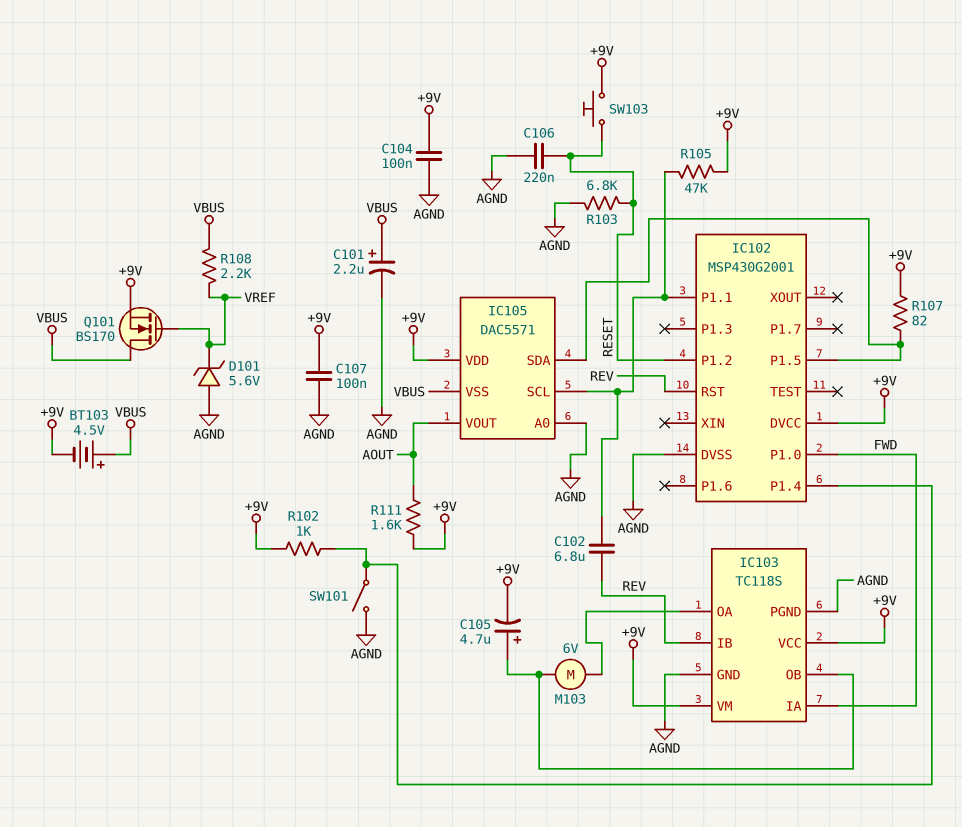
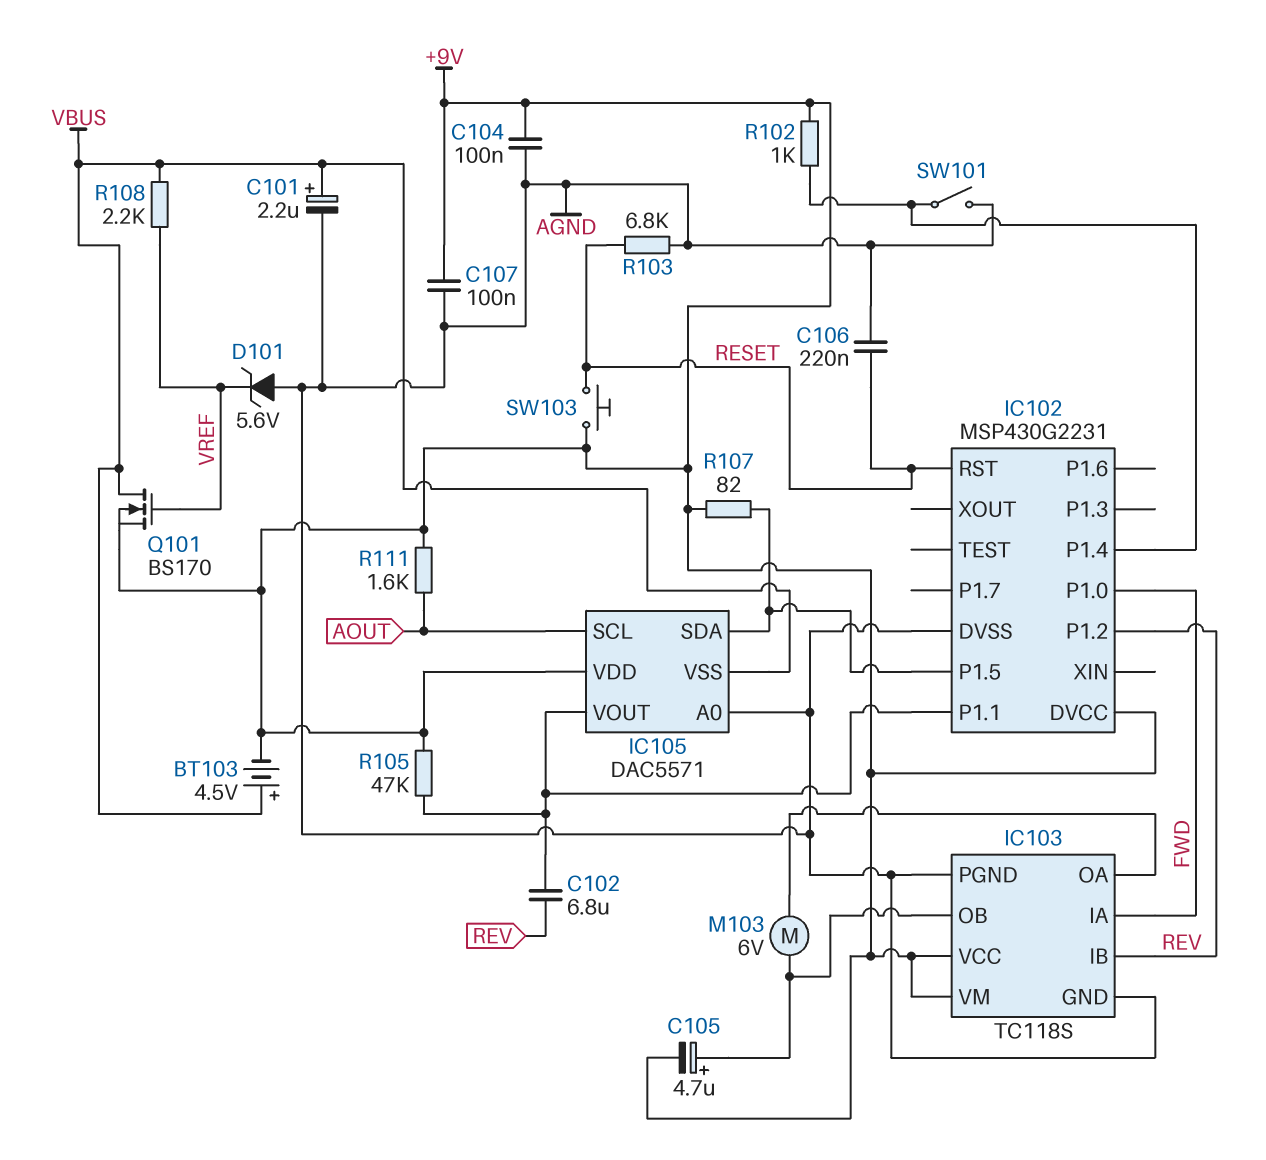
IC102: MSP430G2001 -> MSP430G2231
IC102 pin P1.2: RESET -> REV
IC102 pin RST: REV -> RESET
IC105 pin SCL: IC102/P1.1 -> AOUT
IC105 pin VOUT: AOUT -> IC102/P1.1

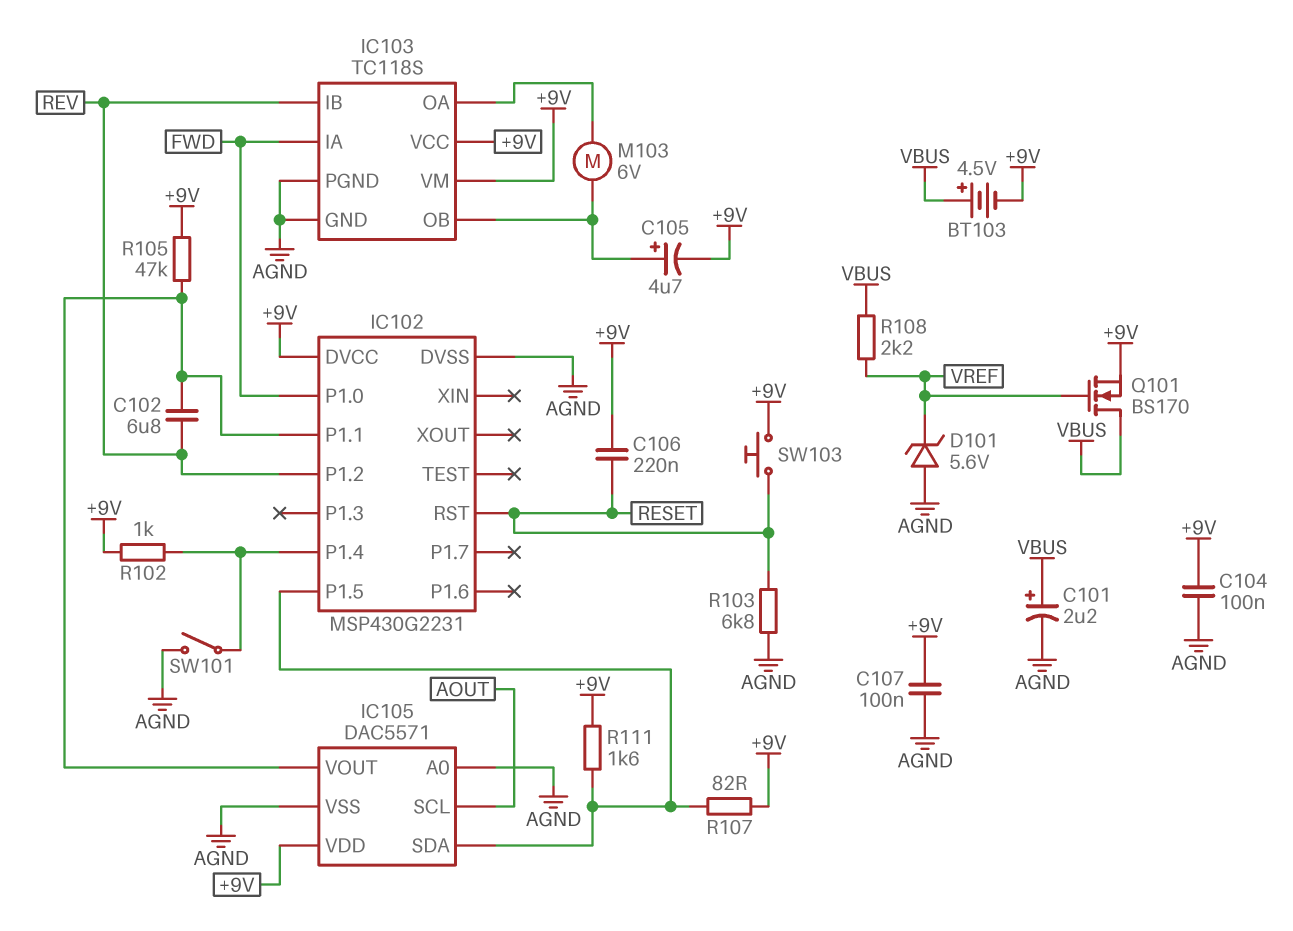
C106: 220nF (AGND, RESET) -> 220nF (+9V, RESET)
IC105 pin VSS: VBUS -> AGND
R111: 1.6k (+9V, AOUT) -> 1.6k (+9V, IC102/P1.5)

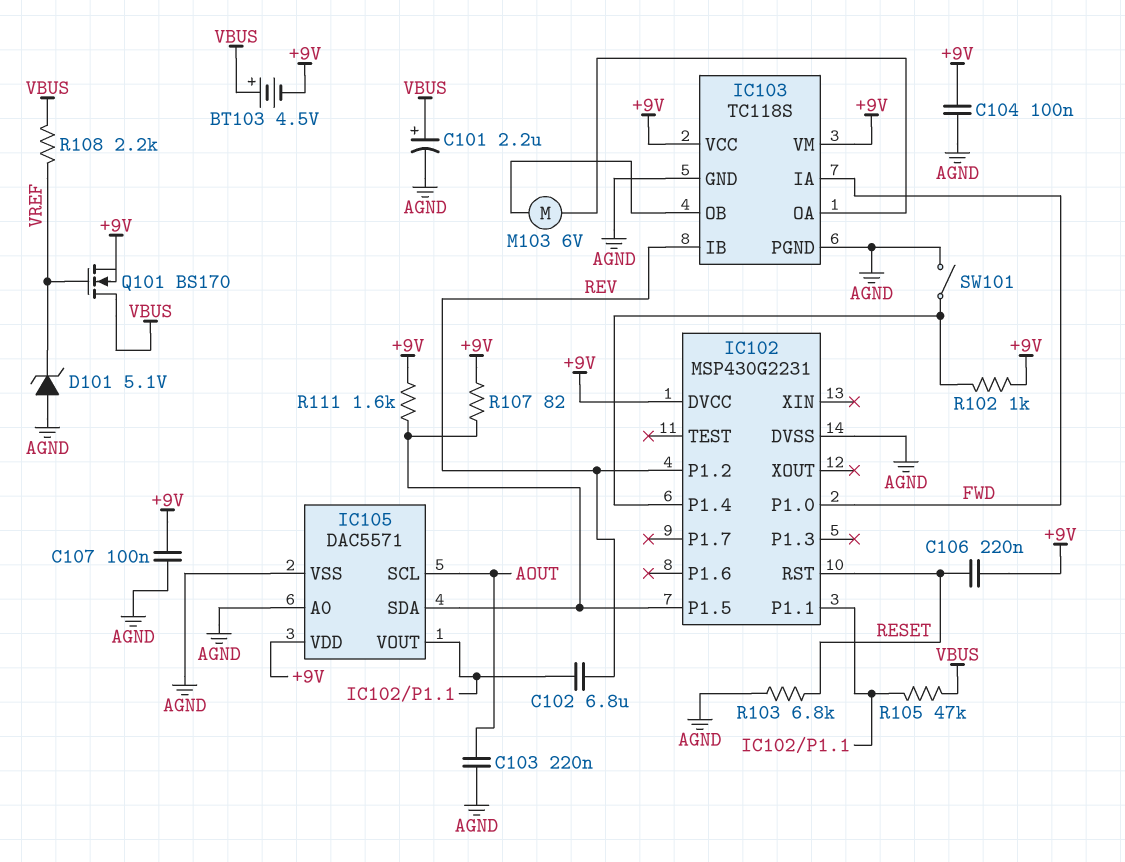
C103: none -> 220nF (AGND, AOUT)
C105: 4.7uF (plus IC103/OB, minus +9V) -> none
D101: zener 5.6V (A AGND, K VREF) -> zener 5.1V (A AGND, K VREF)
R105: 47k (+9V, IC102/P1.1) -> 47k (IC102/P1.1, VBUS)
SW103: button (+9V, RESET) -> none

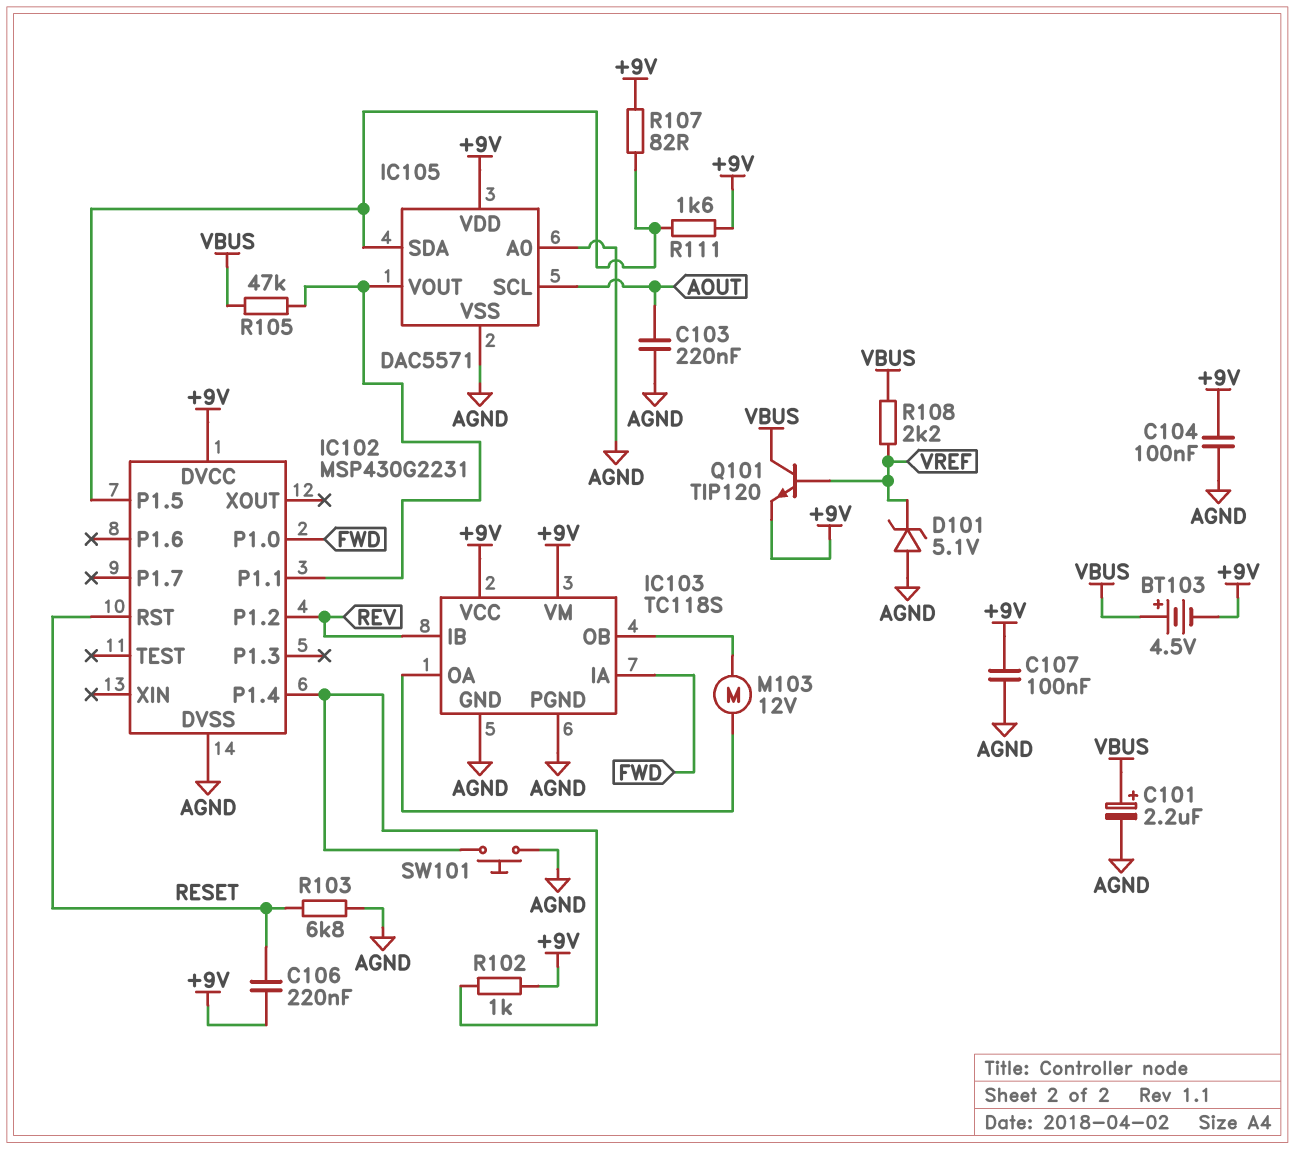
C102: 6.8uF (IC102/P1.1, REV) -> none
M103: motor 6V (IC103/OA, IC103/OB) -> motor 12V (IC103/OA, IC103/OB)
Q101: NMOS BS170 (G VREF, D VBUS, S +9V) -> NPN TIP120 (B VREF, C VBUS, E +9V)
SW101: switch (AGND, IC102/P1.4) -> button (AGND, IC102/P1.4)

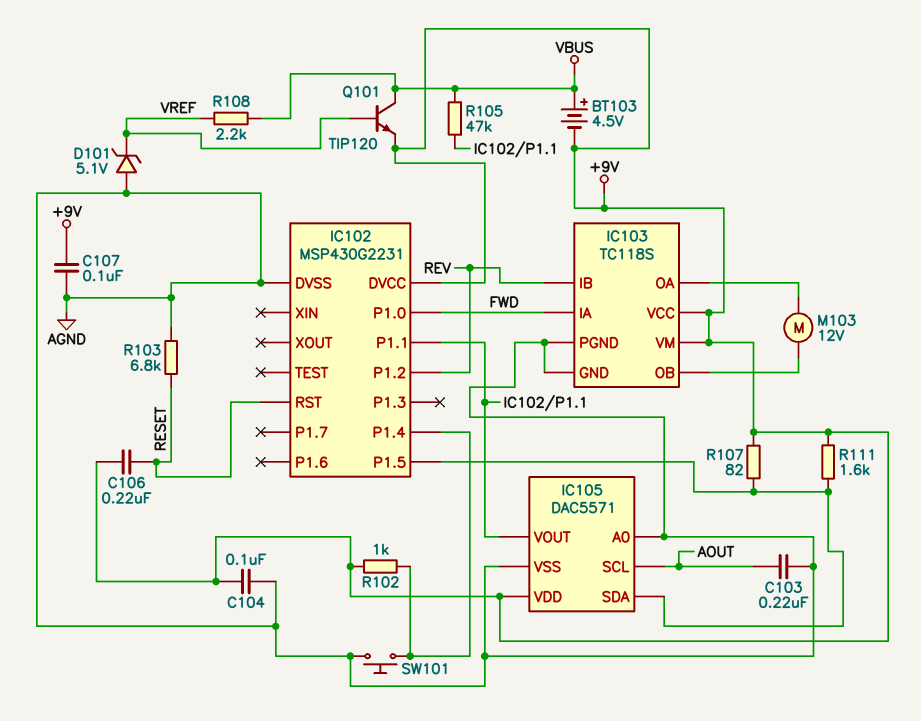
C101: 2.2uF (plus VBUS, minus AGND) -> none

